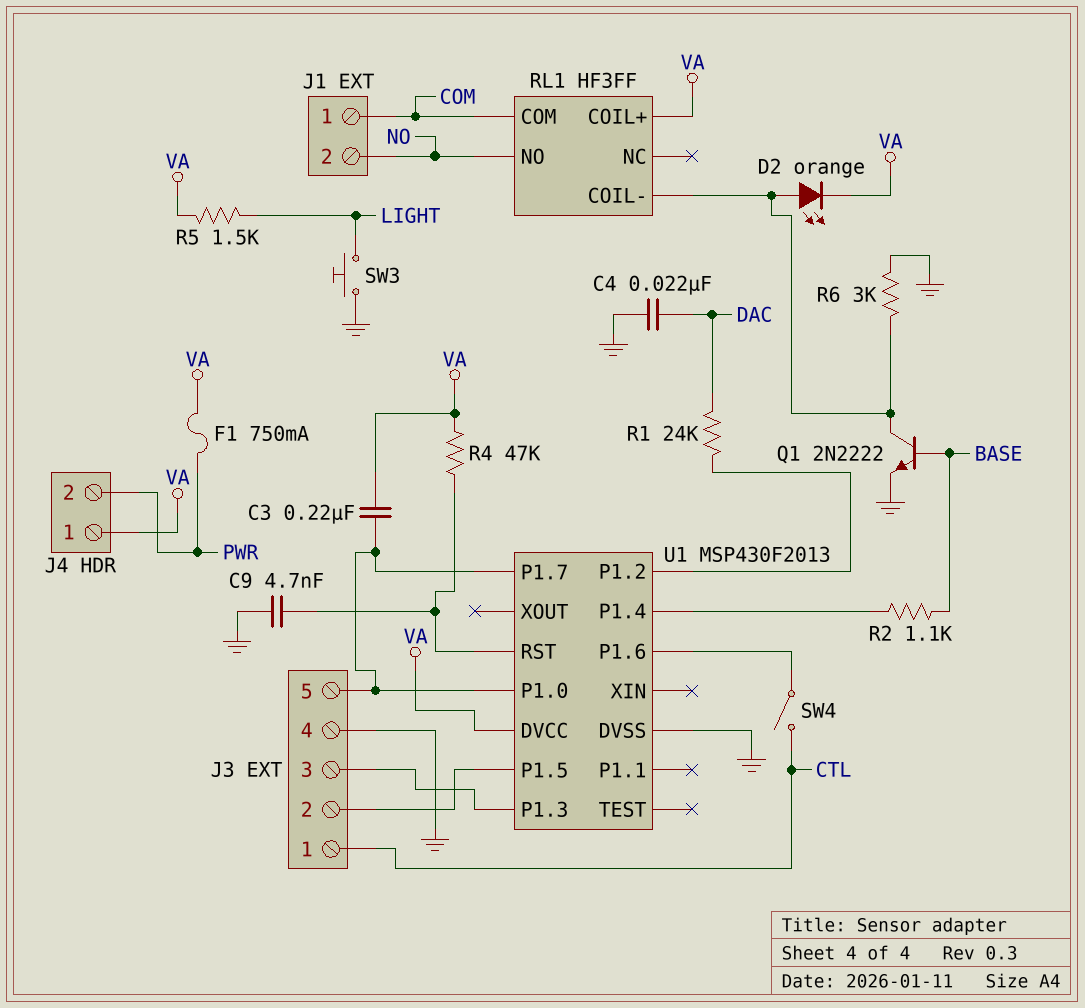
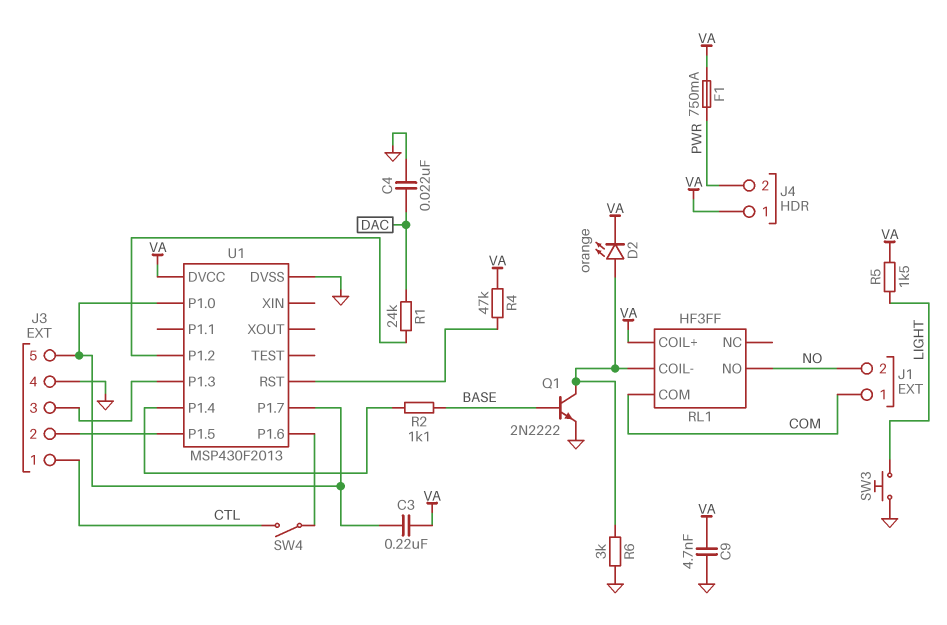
C9: 4.7nF (GND, U1/RST) -> 4.7nF (GND, VA)

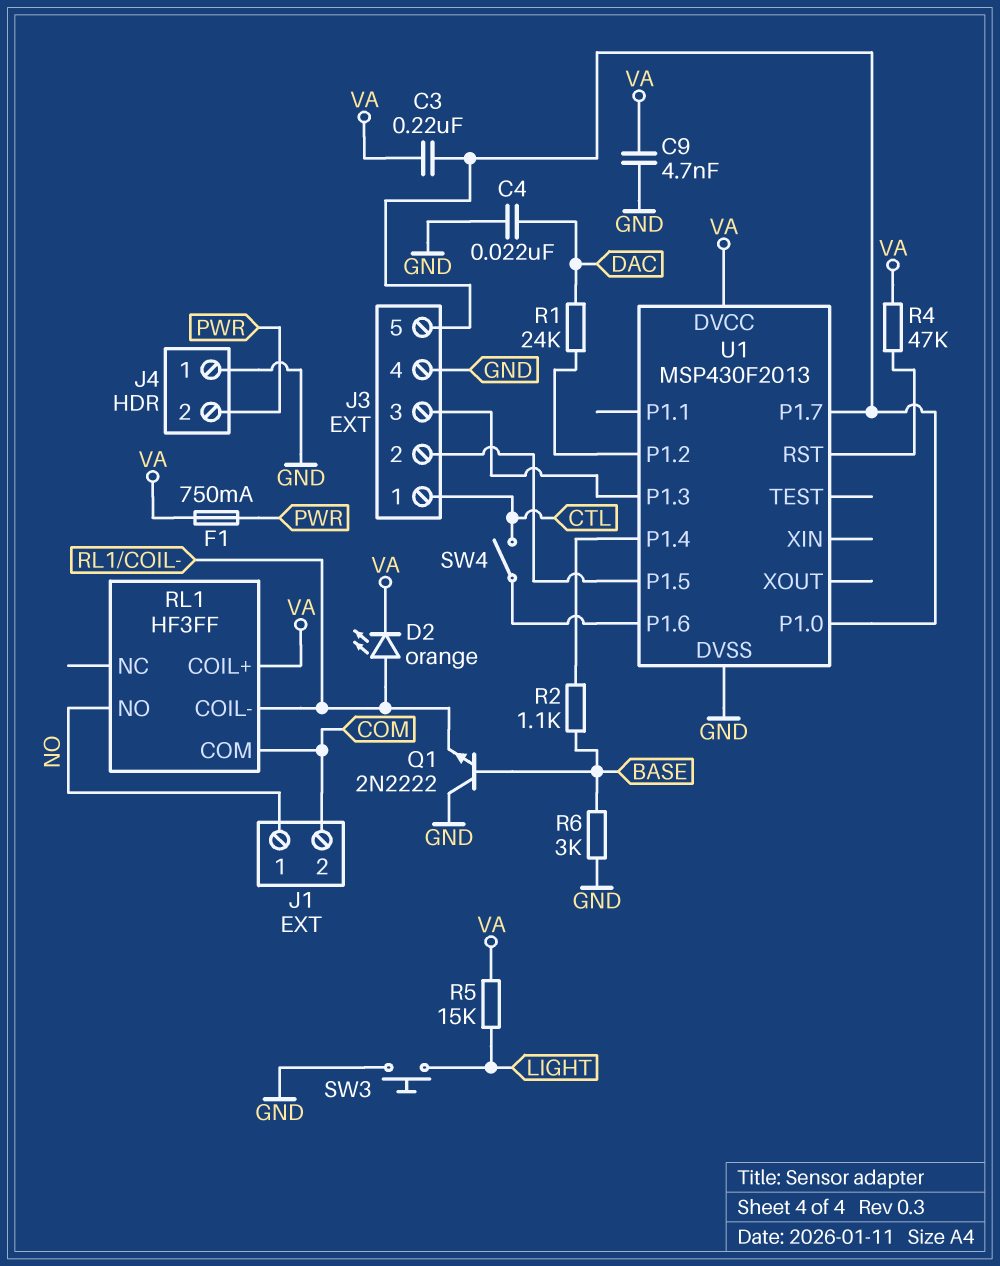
J1 pin 1: COM -> NO
J1 pin 2: NO -> COM
J4 pin 1: VA -> GND
Q1: NPN 2N2222 (B BASE, C RL1/COIL-, E GND) -> NPN 2N2222 (B BASE, C GND, E RL1/COIL-)
R5: 1.5k (LIGHT, VA) -> 15k (LIGHT, VA)
R6: 3k (GND, RL1/COIL-) -> 3k (BASE, GND)

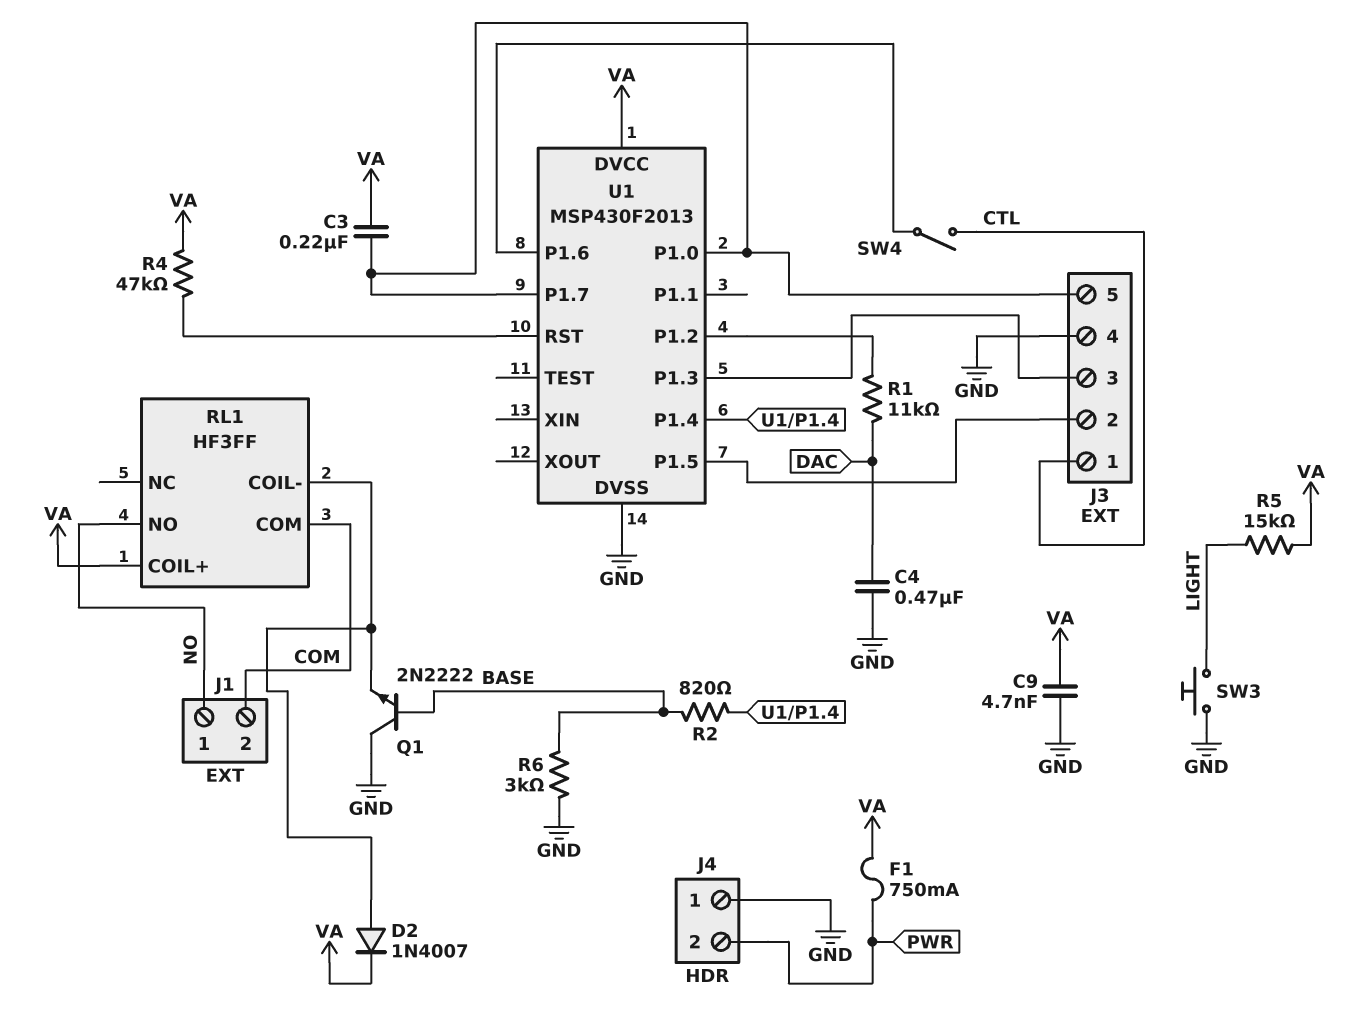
C4: 22nF (DAC, GND) -> 470nF (DAC, GND)
D2: LED orange (A RL1/COIL-, K VA) -> diode 1N4007 (A RL1/COIL-, K VA)
R1: 24k (DAC, U1/P1.2) -> 11k (DAC, U1/P1.2)
R2: 1.1k (BASE, U1/P1.4) -> 820 (BASE, U1/P1.4)

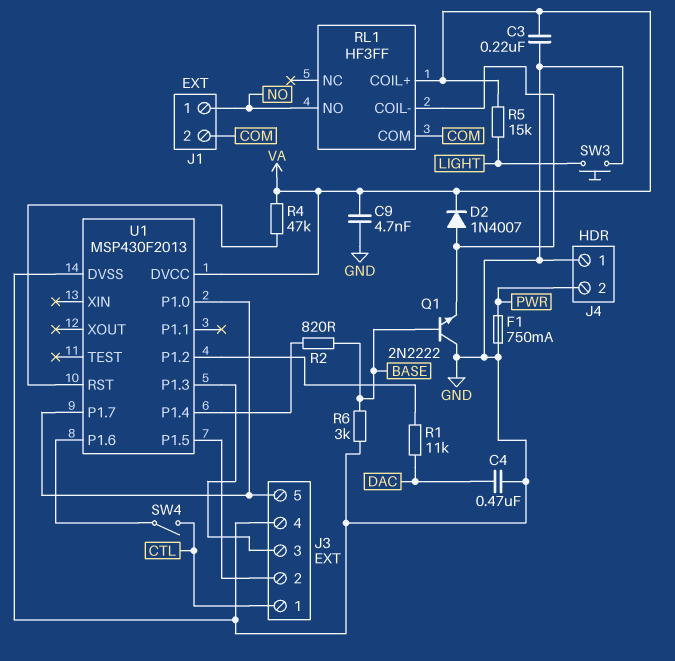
C3: 220nF (J3/5, VA) -> 220nF (GND, VA)
F1: 750mA (PWR, VA) -> 750mA (GND, PWR)

